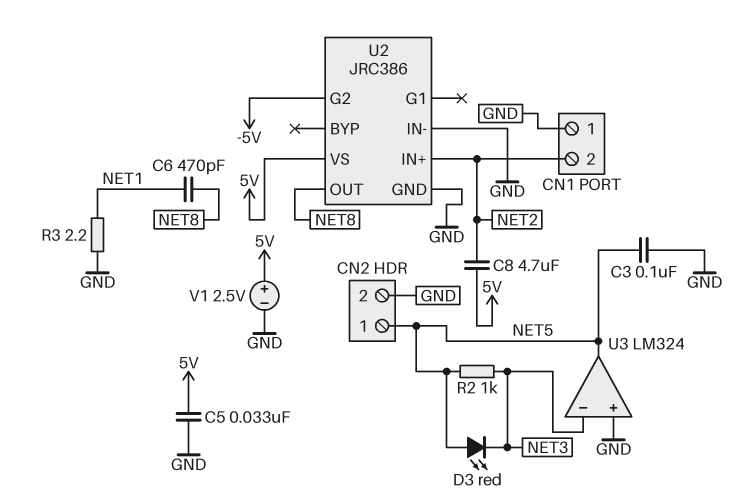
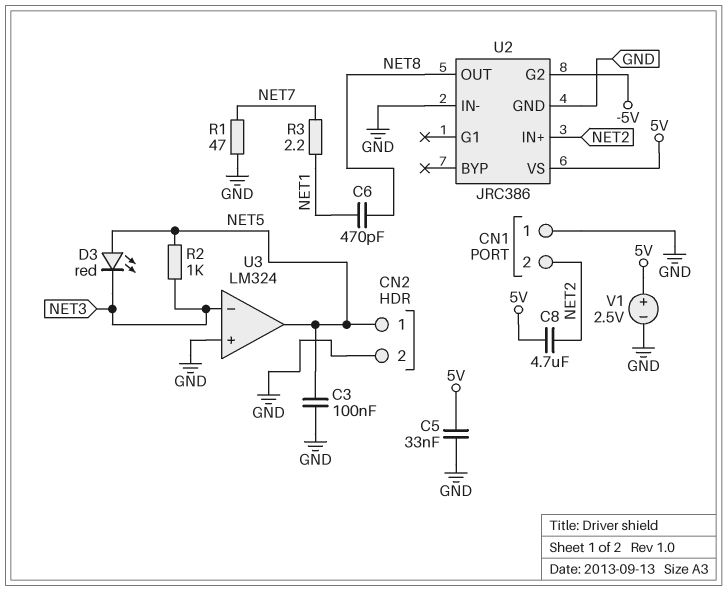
R1: none -> 47 (GND, NET7)
R3: 2.2 (GND, NET1) -> 2.2 (NET1, NET7)

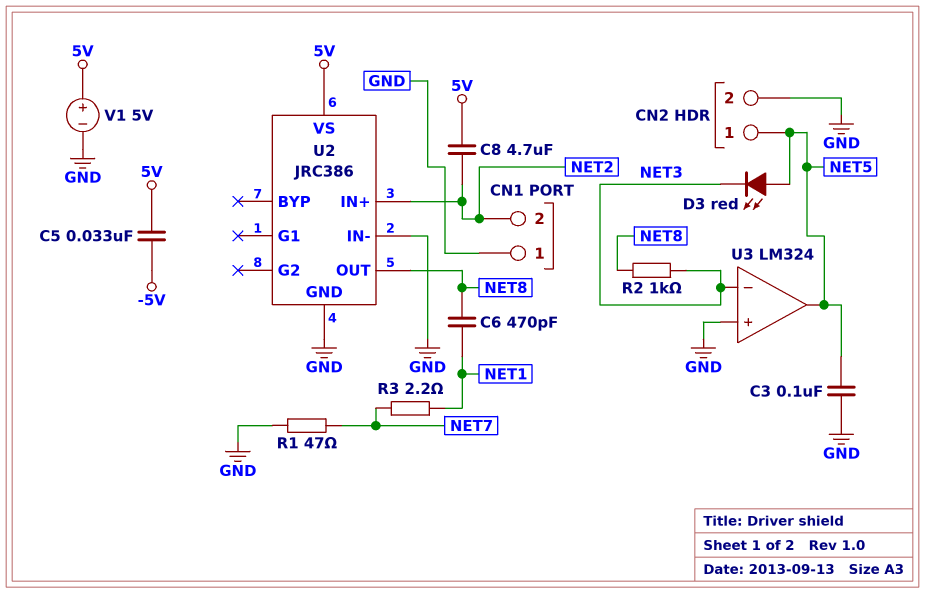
C5: 33nF (5V, GND) -> 33nF (-5V, 5V)
R2: 1k (NET3, NET5) -> 1k (NET3, NET8)
U2 pin G2: -5V -> none
V1: 2.5V (plus 5V, minus GND) -> 5V (plus 5V, minus GND)

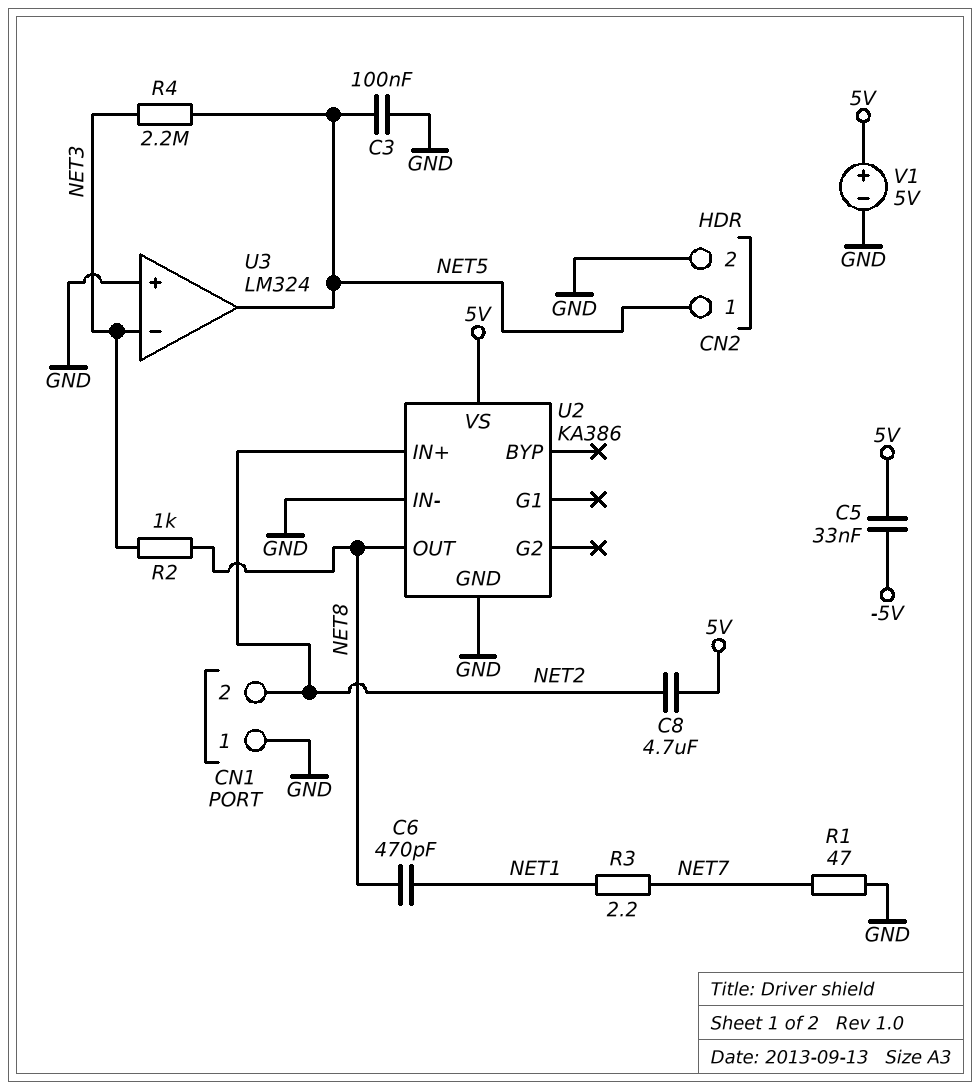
D3: LED red (A NET5, K NET3) -> none
R4: none -> 2.2M (NET3, NET5)
U2: JRC386 -> KA386

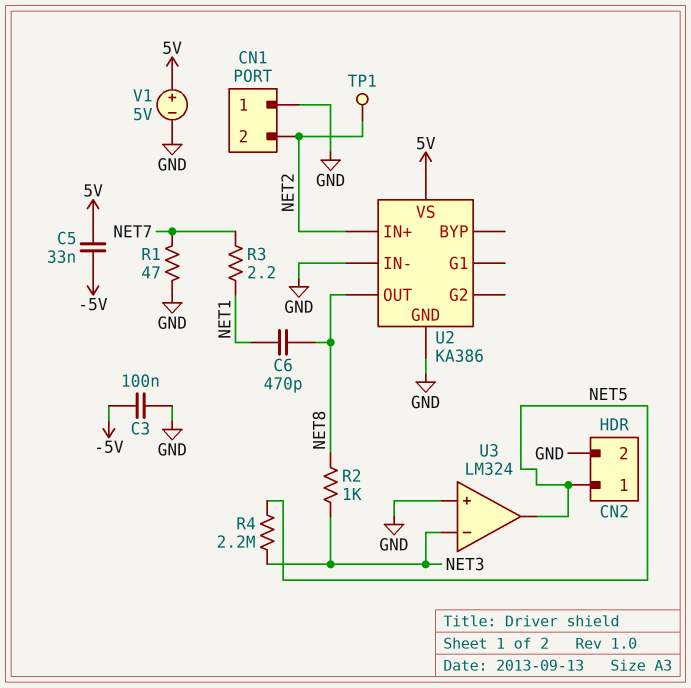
C3: 100nF (GND, NET5) -> 100nF (-5V, GND)
C8: 4.7uF (5V, NET2) -> none
TP1: none -> test point (NET2)

